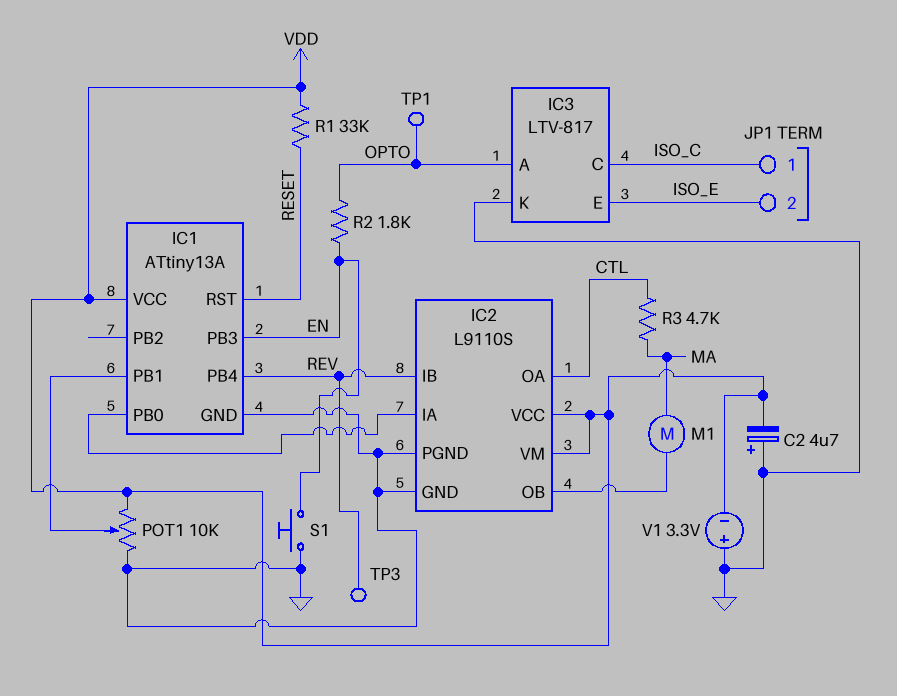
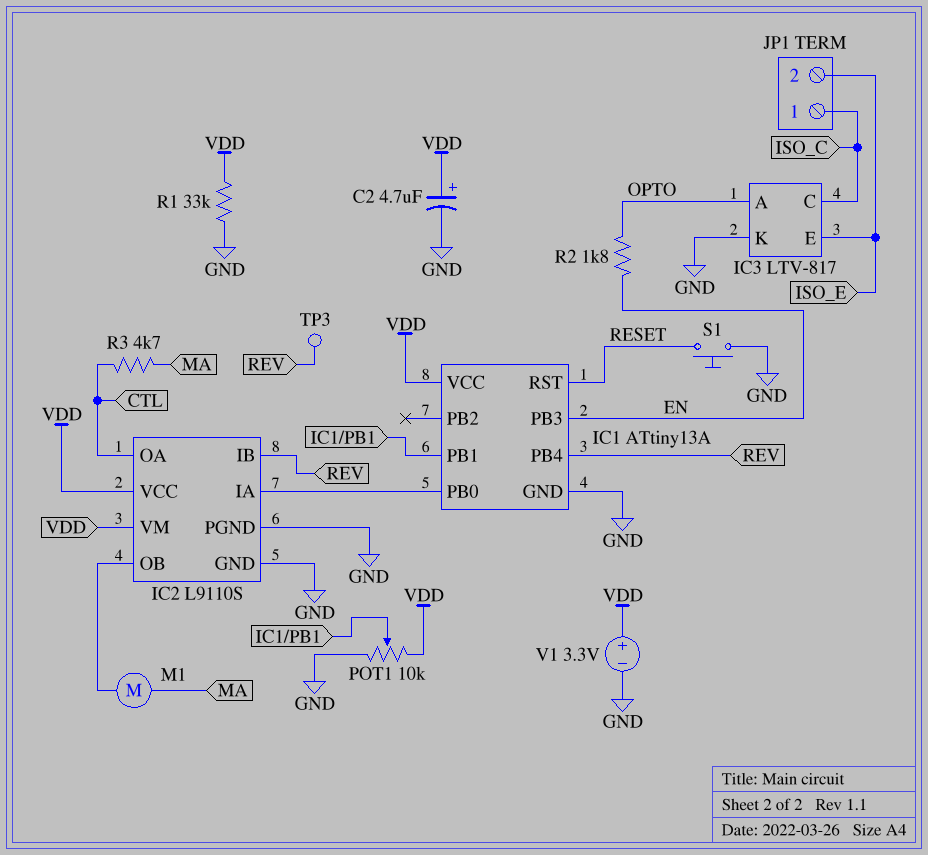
C2: 4.7uF (plus GND, minus VDD) -> 4.7uF (plus VDD, minus GND)
R1: 33k (RESET, VDD) -> 33k (GND, VDD)
S1: button (EN, GND) -> button (GND, RESET)
TP1: test point (OPTO) -> none
V1: 3.3V (plus GND, minus VDD) -> 3.3V (plus VDD, minus GND)

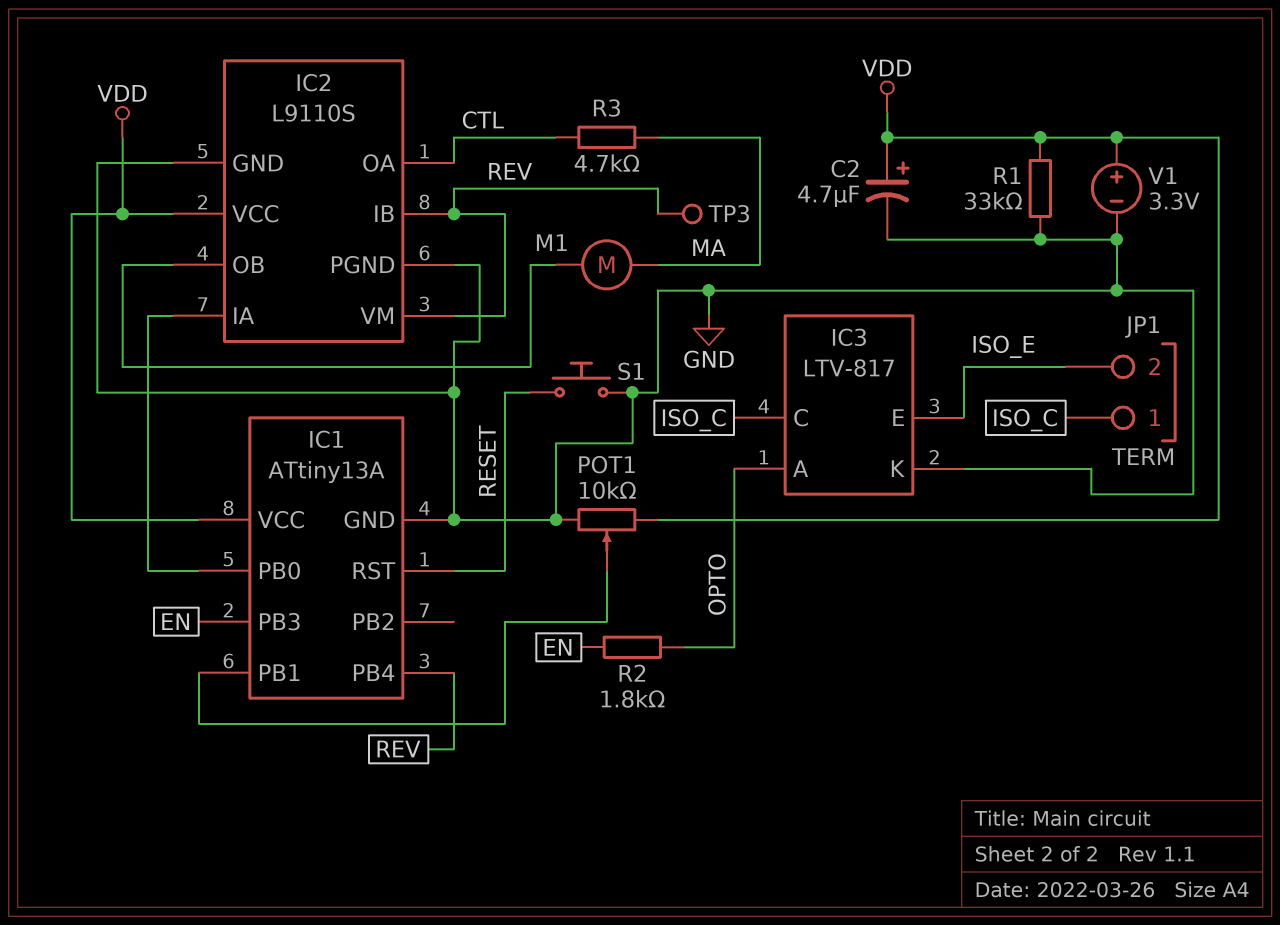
IC2 pin VM: VDD -> REV

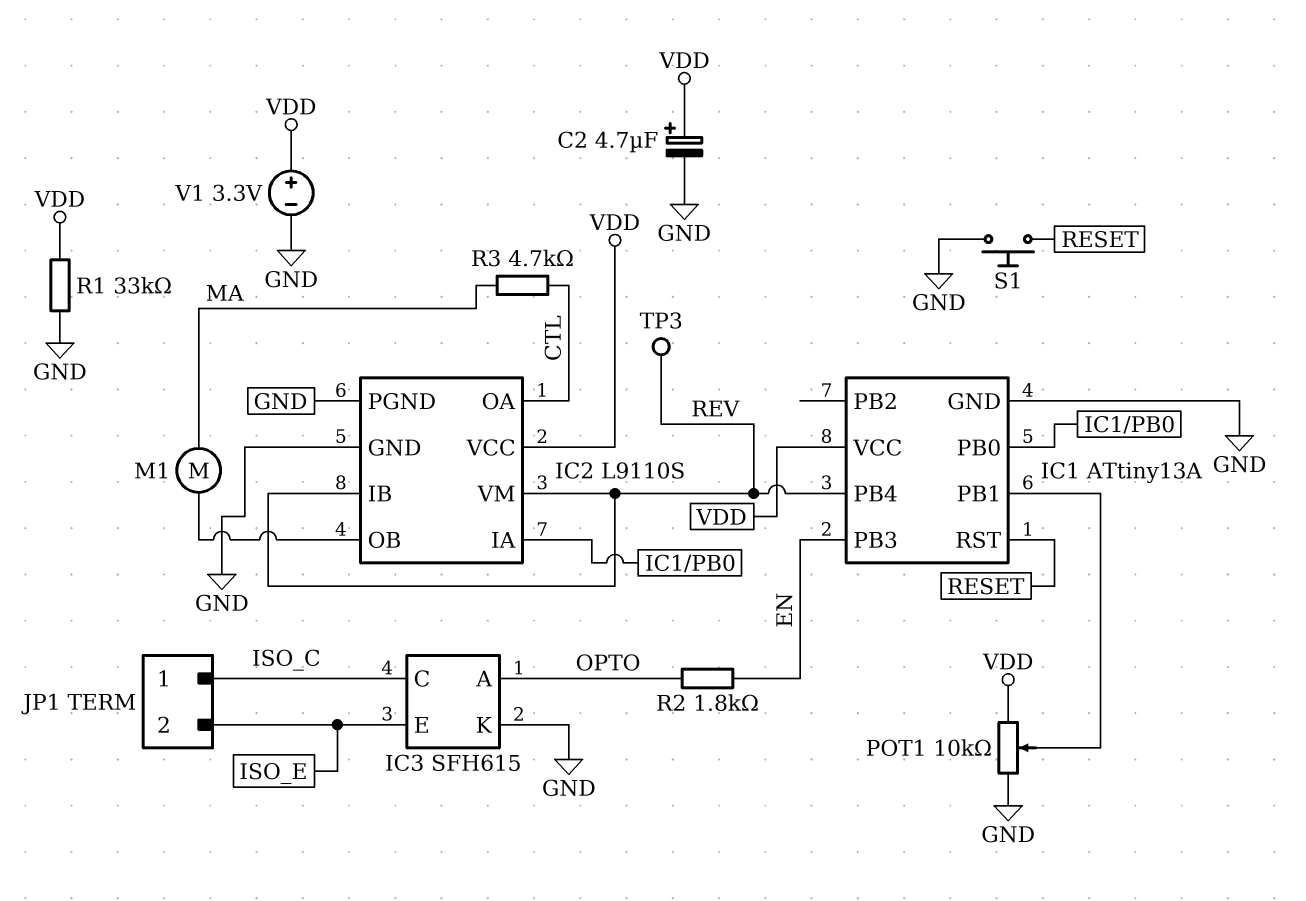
IC3: LTV-817 -> SFH615

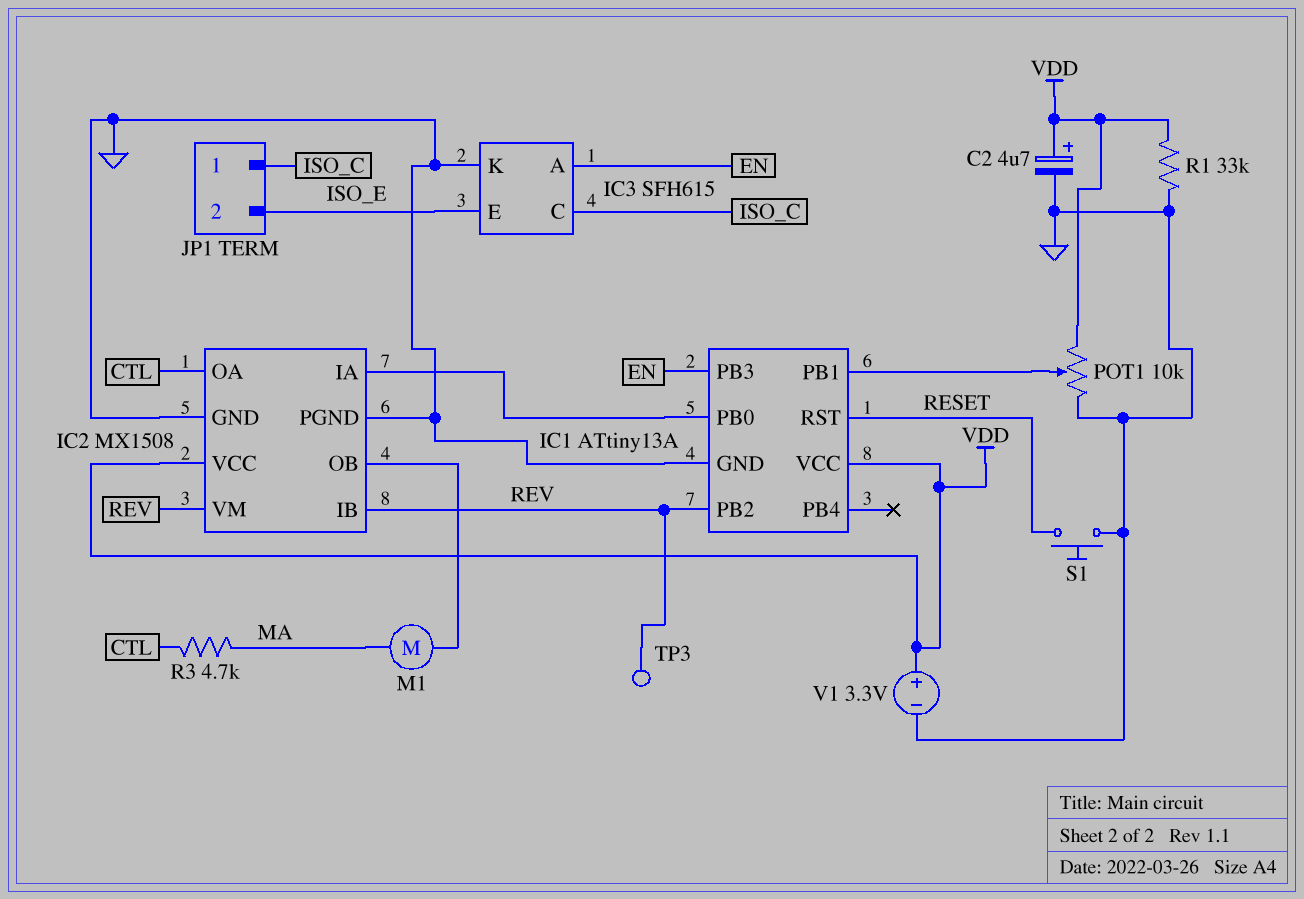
IC1 pin PB2: none -> REV
IC1 pin PB4: REV -> none
IC2: L9110S -> MX1508
IC3 pin A: OPTO -> EN
R2: 1.8k (EN, OPTO) -> none

